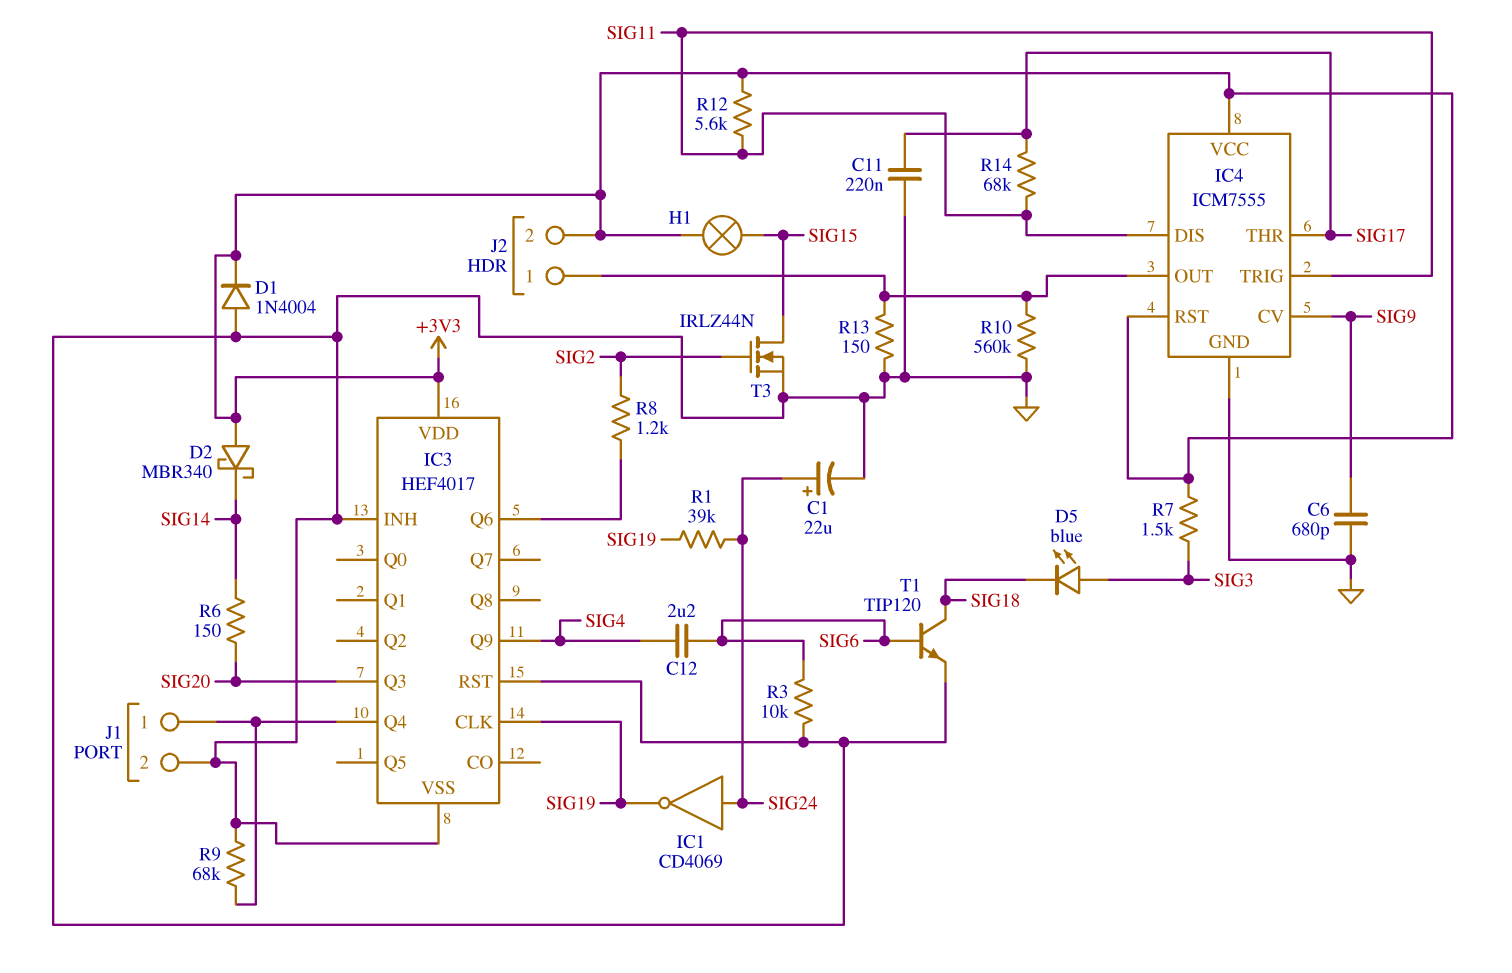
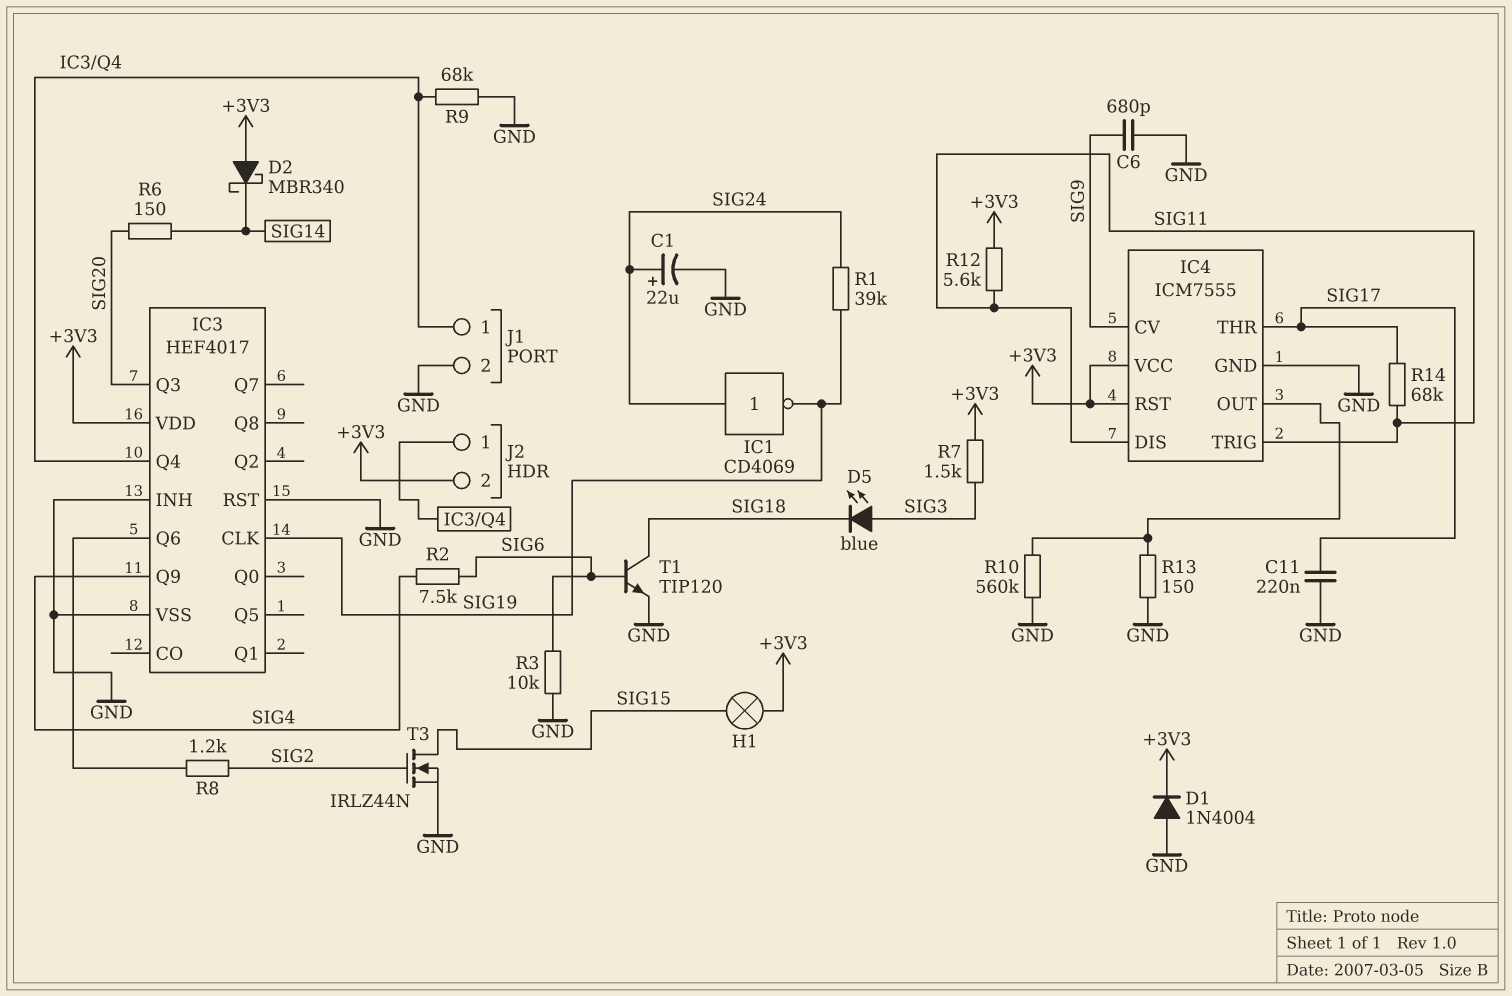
C12: 2.2uF (SIG4, SIG6) -> none
J2 pin 1: IC4/OUT -> IC3/Q4
R2: none -> 7.5k (SIG4, SIG6)

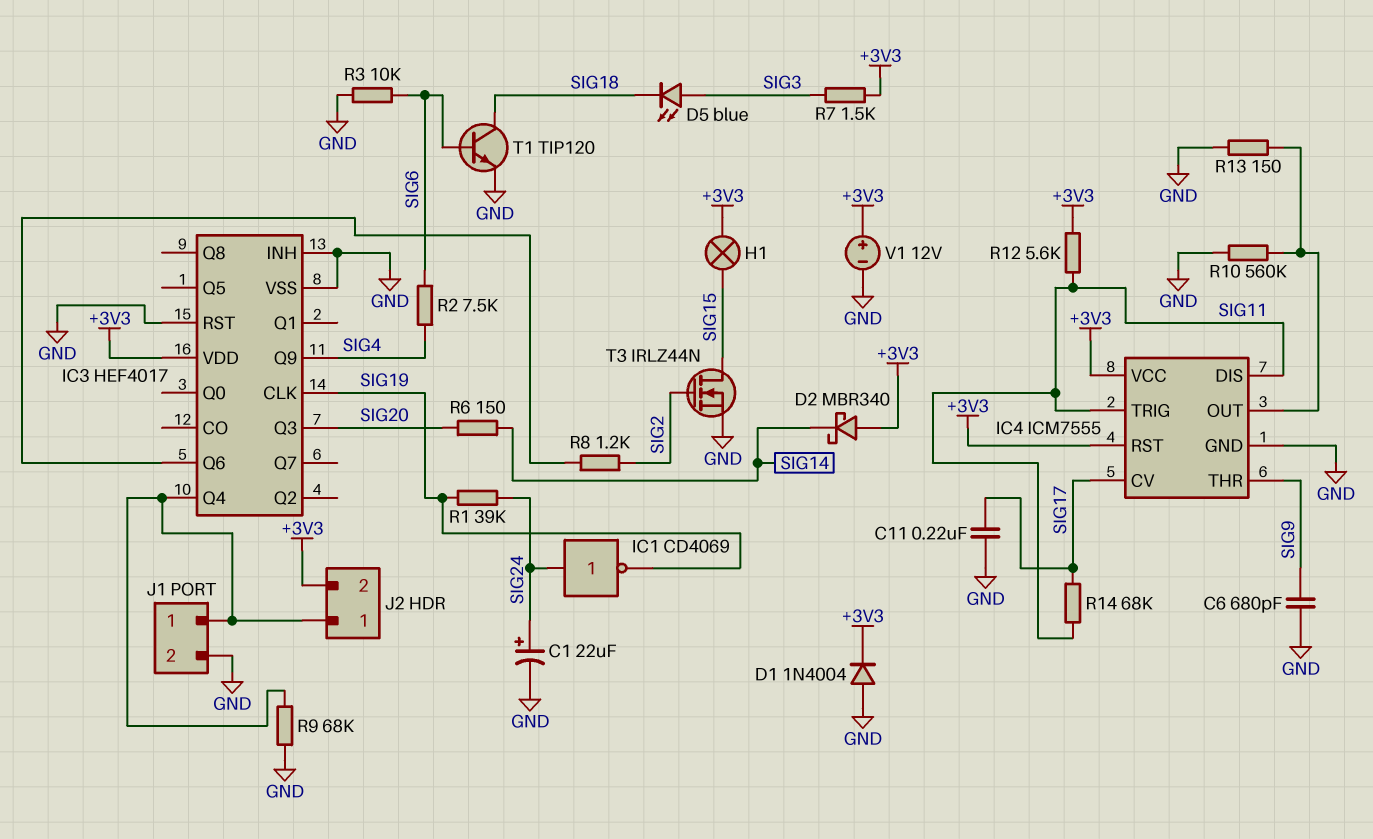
IC4 pin CV: SIG9 -> SIG17
IC4 pin THR: SIG17 -> SIG9
V1: none -> 12V (plus +3V3, minus GND)

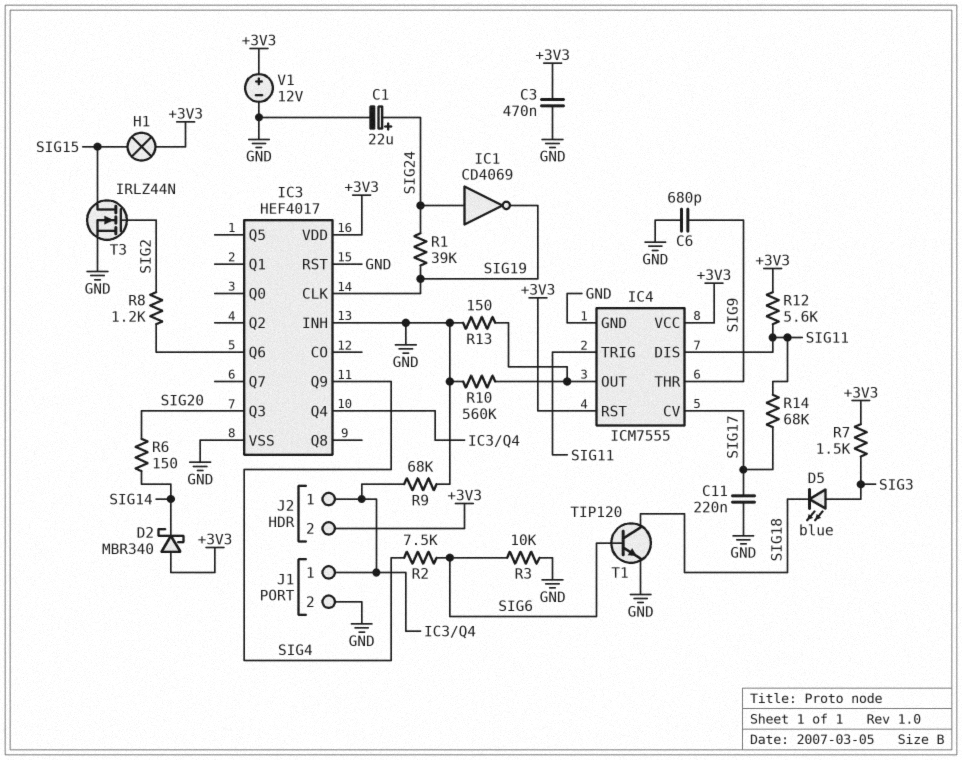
C3: none -> 470nF (+3V3, GND)
D1: diode 1N4004 (A GND, K +3V3) -> none

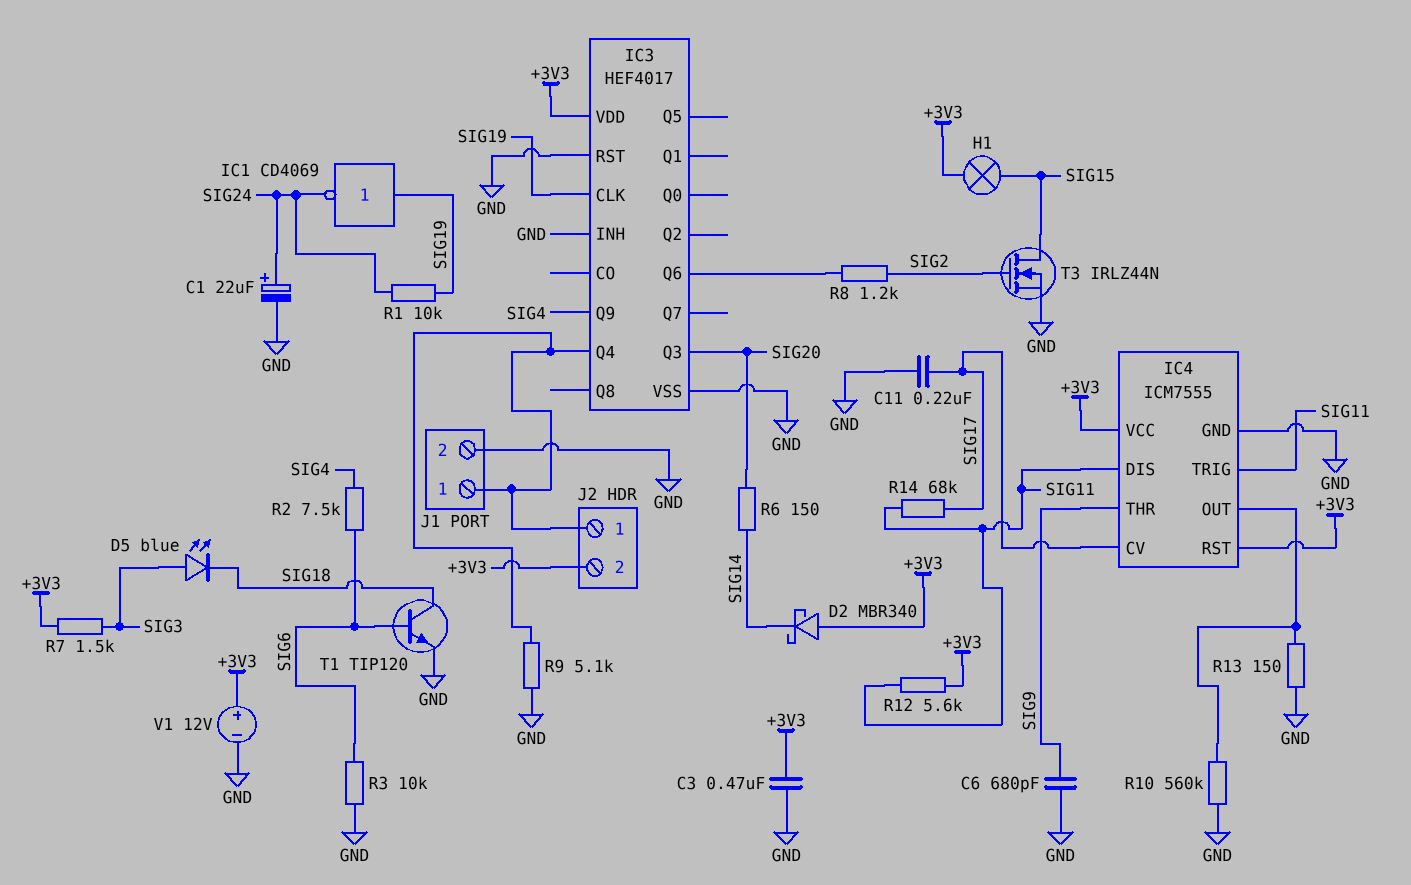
IC1: NOT CD4069 (in SIG24, out SIG19) -> NOT CD4069 (in SIG19, out SIG24)
R1: 39k (SIG19, SIG24) -> 10k (SIG19, SIG24)
R9: 68k (GND, IC3/Q4) -> 5.1k (GND, IC3/Q4)

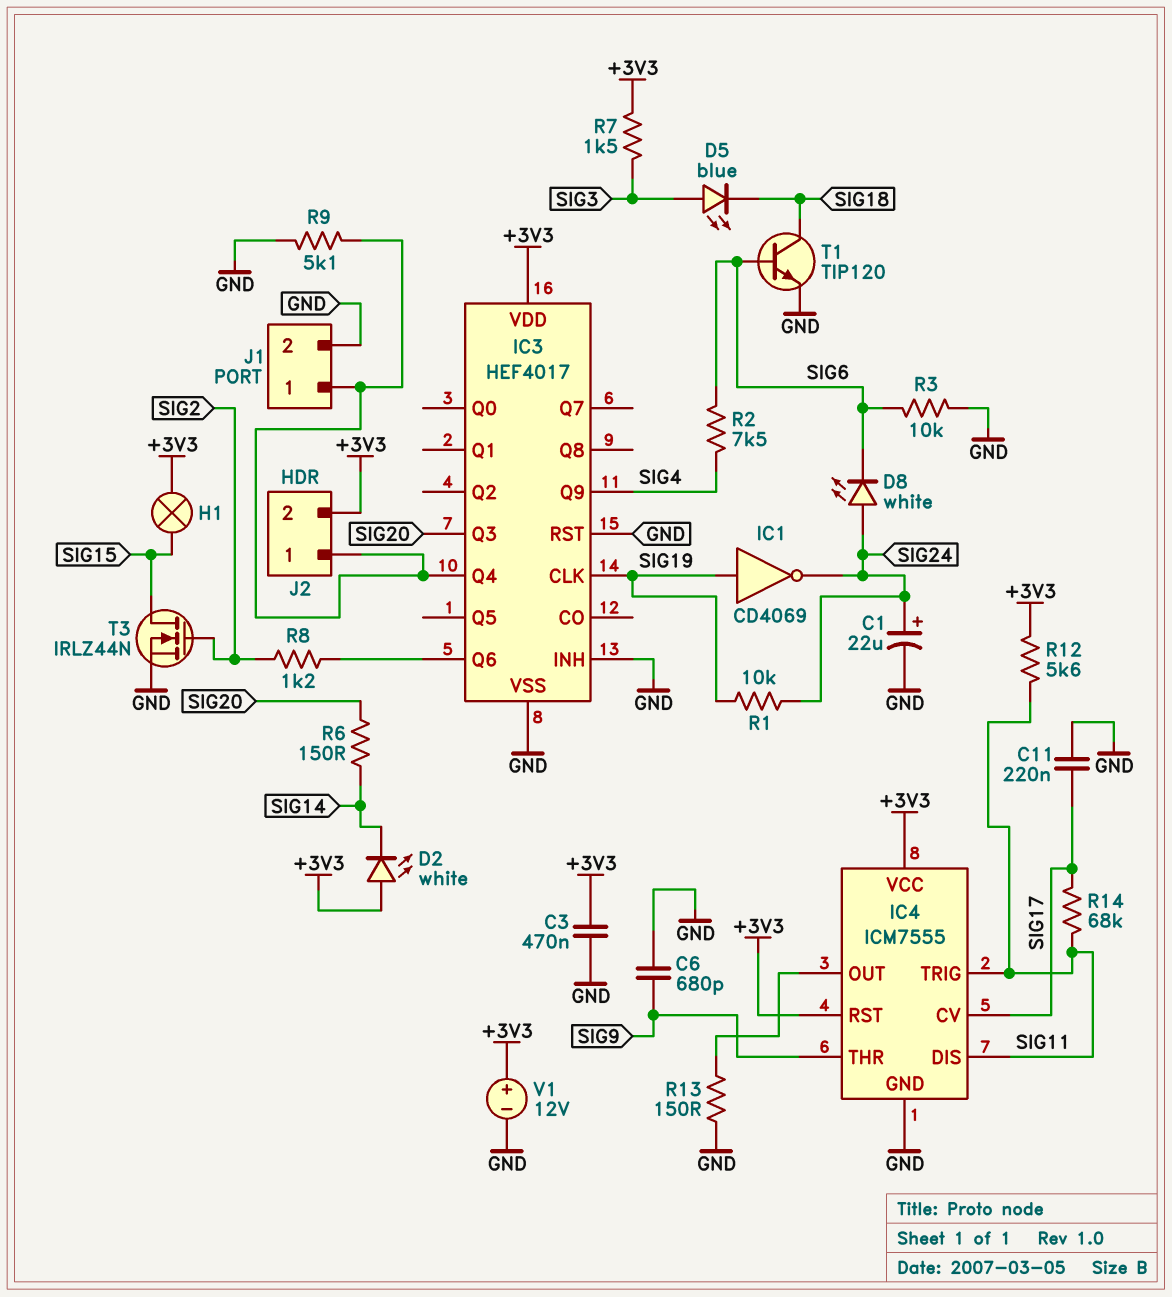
D2: schottky MBR340 (A +3V3, K SIG14) -> LED white (A +3V3, K SIG14)
D8: none -> LED white (A SIG24, K SIG6)
R10: 560k (GND, IC4/OUT) -> none

